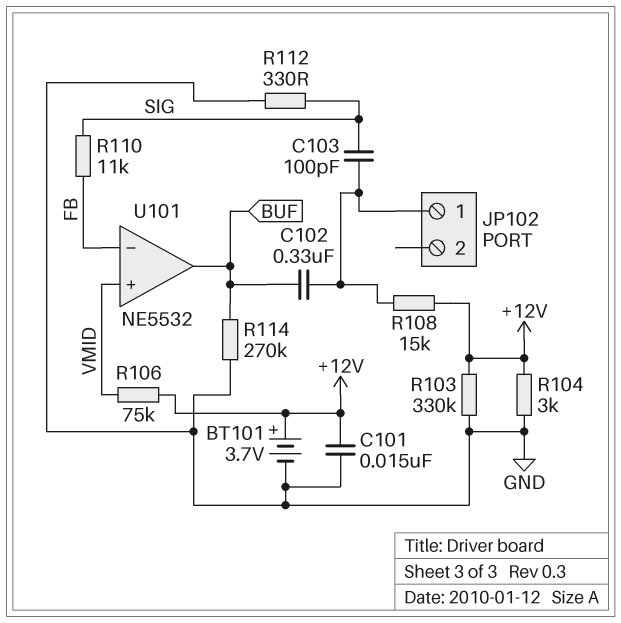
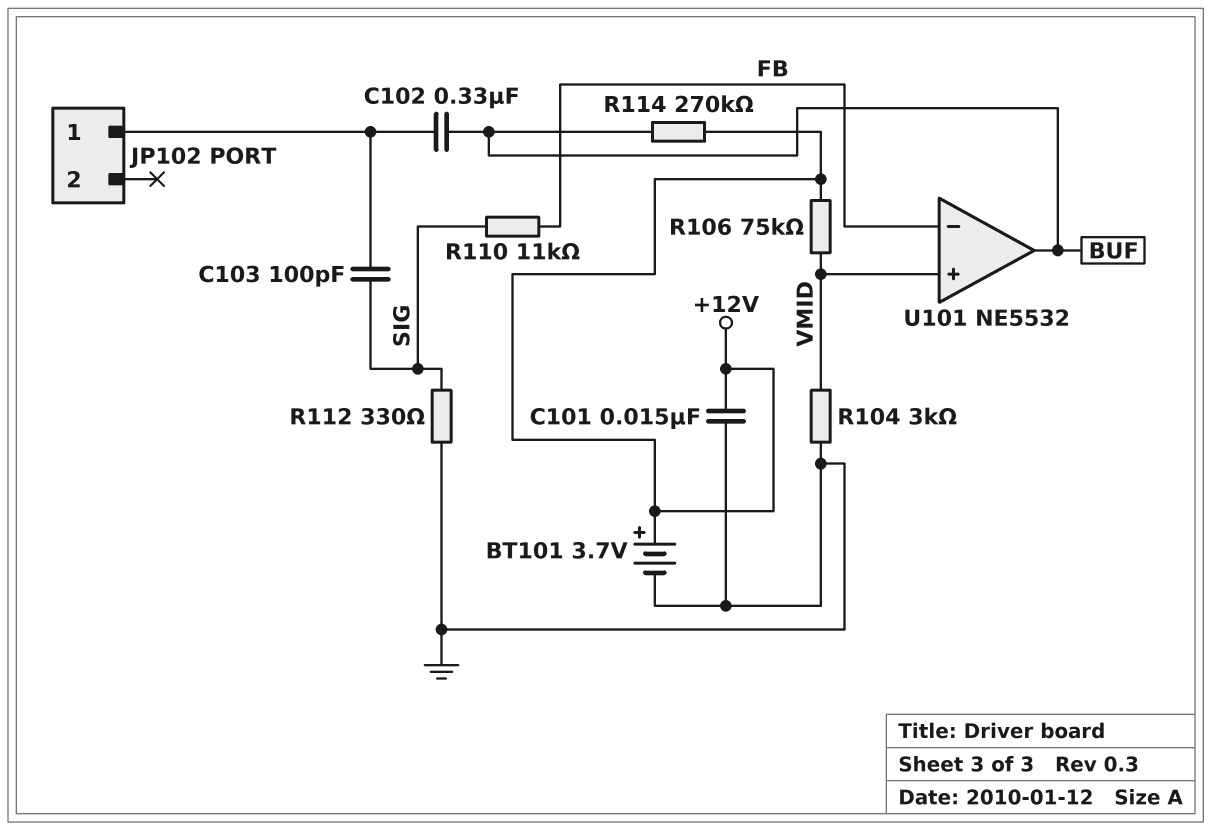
R103: 330k (+12V, GND) -> none
R104: 3k (+12V, GND) -> 3k (GND, VMID)
R108: 15k (+12V, JP102/1) -> none
R114: 270k (BUF, GND) -> 270k (+12V, BUF)

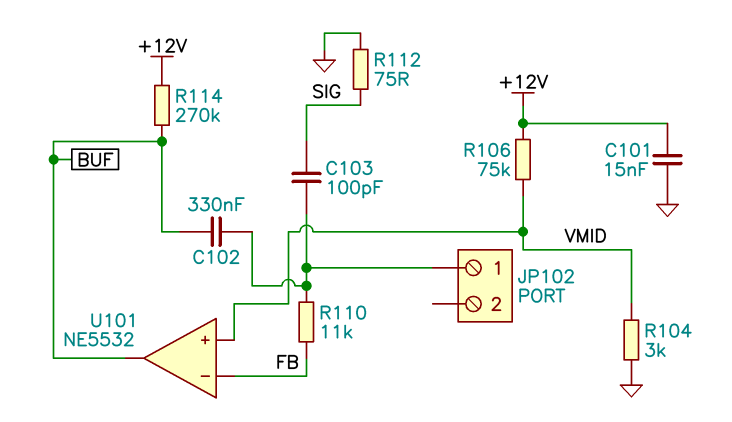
BT101: 3.7V (plus +12V, minus GND) -> none
R110: 11k (FB, SIG) -> 11k (FB, JP102/1)
R112: 330 (GND, SIG) -> 75 (GND, SIG)

